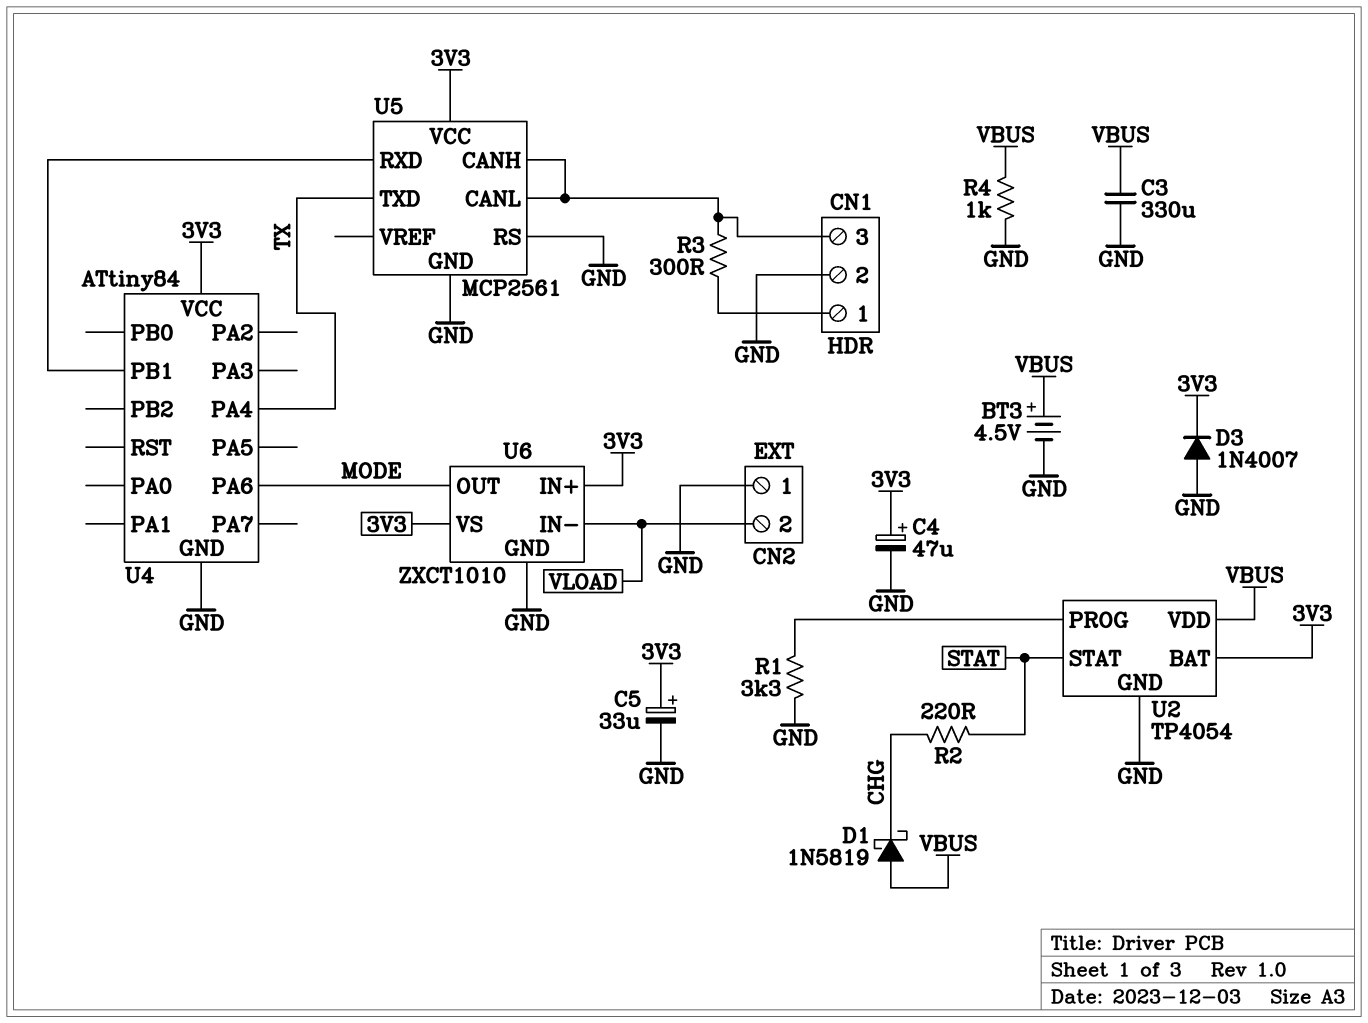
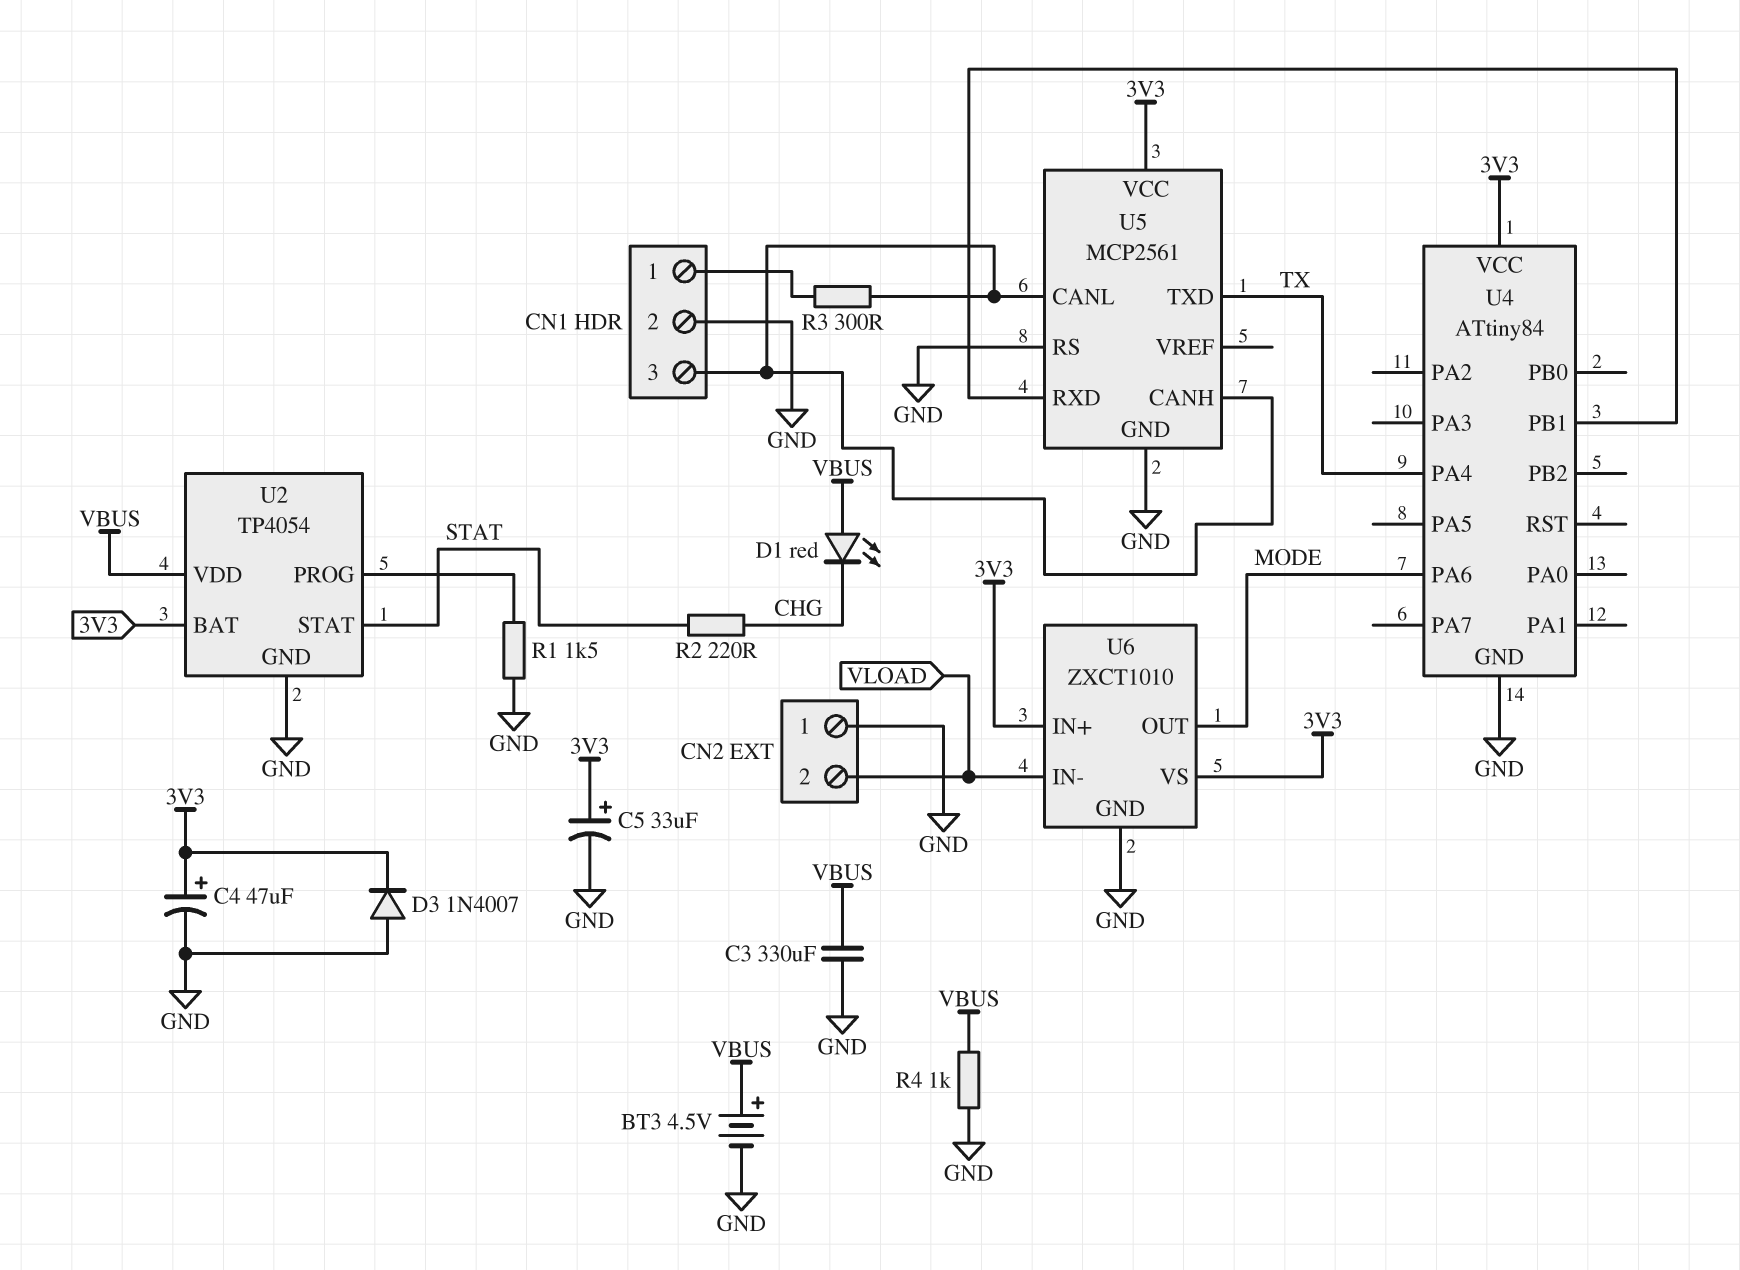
D1: schottky 1N5819 (A VBUS, K CHG) -> LED red (A VBUS, K CHG)
R1: 3.3k (GND, U2/PROG) -> 1.5k (GND, U2/PROG)

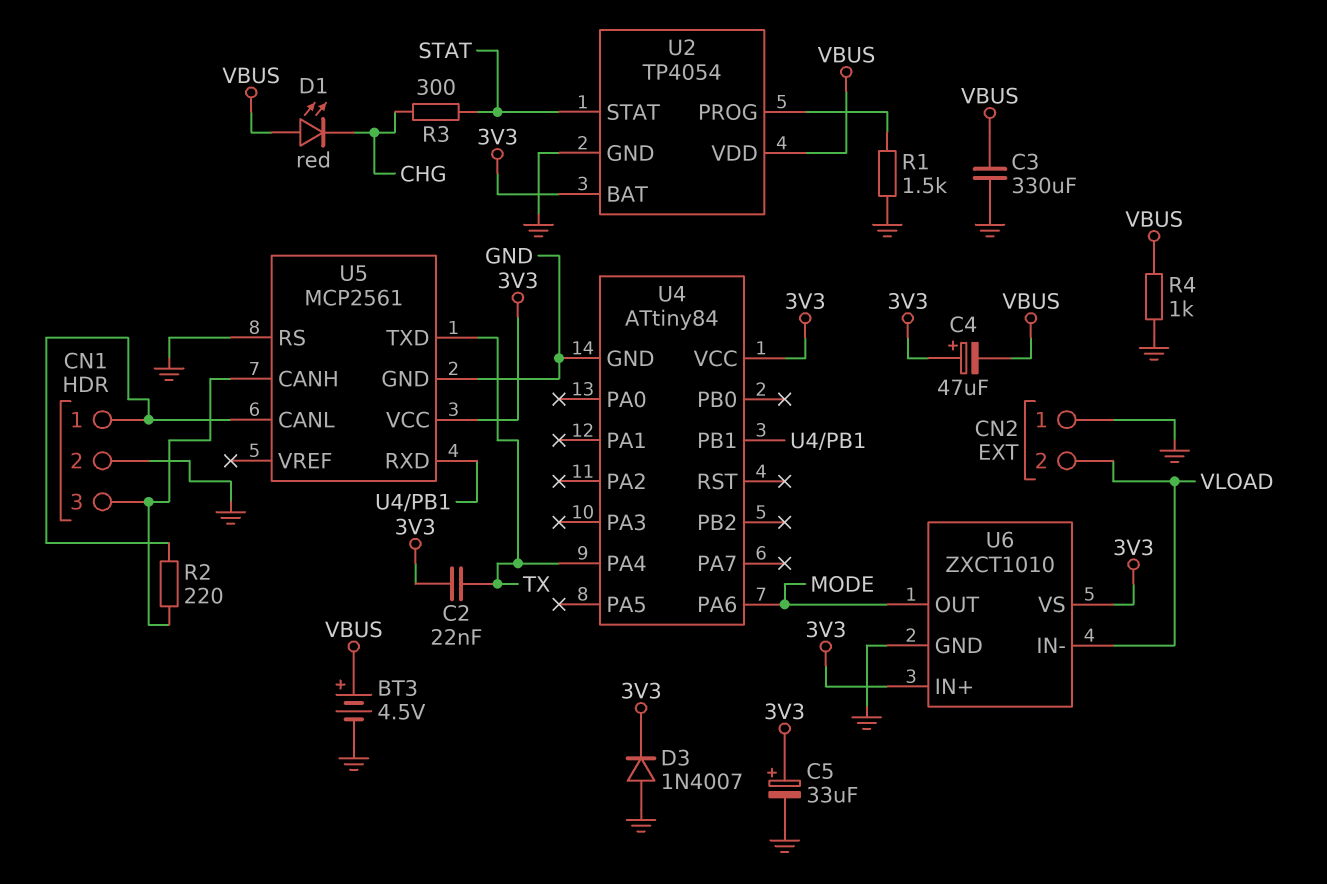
C2: none -> 22nF (3V3, TX)
C4: 47uF (plus 3V3, minus GND) -> 47uF (plus 3V3, minus VBUS)
R2: 220 (CHG, STAT) -> 220 (CN1/1, CN1/3)
R3: 300 (CN1/1, CN1/3) -> 300 (CHG, STAT)
U5 pin CANL: CN1/3 -> CN1/1

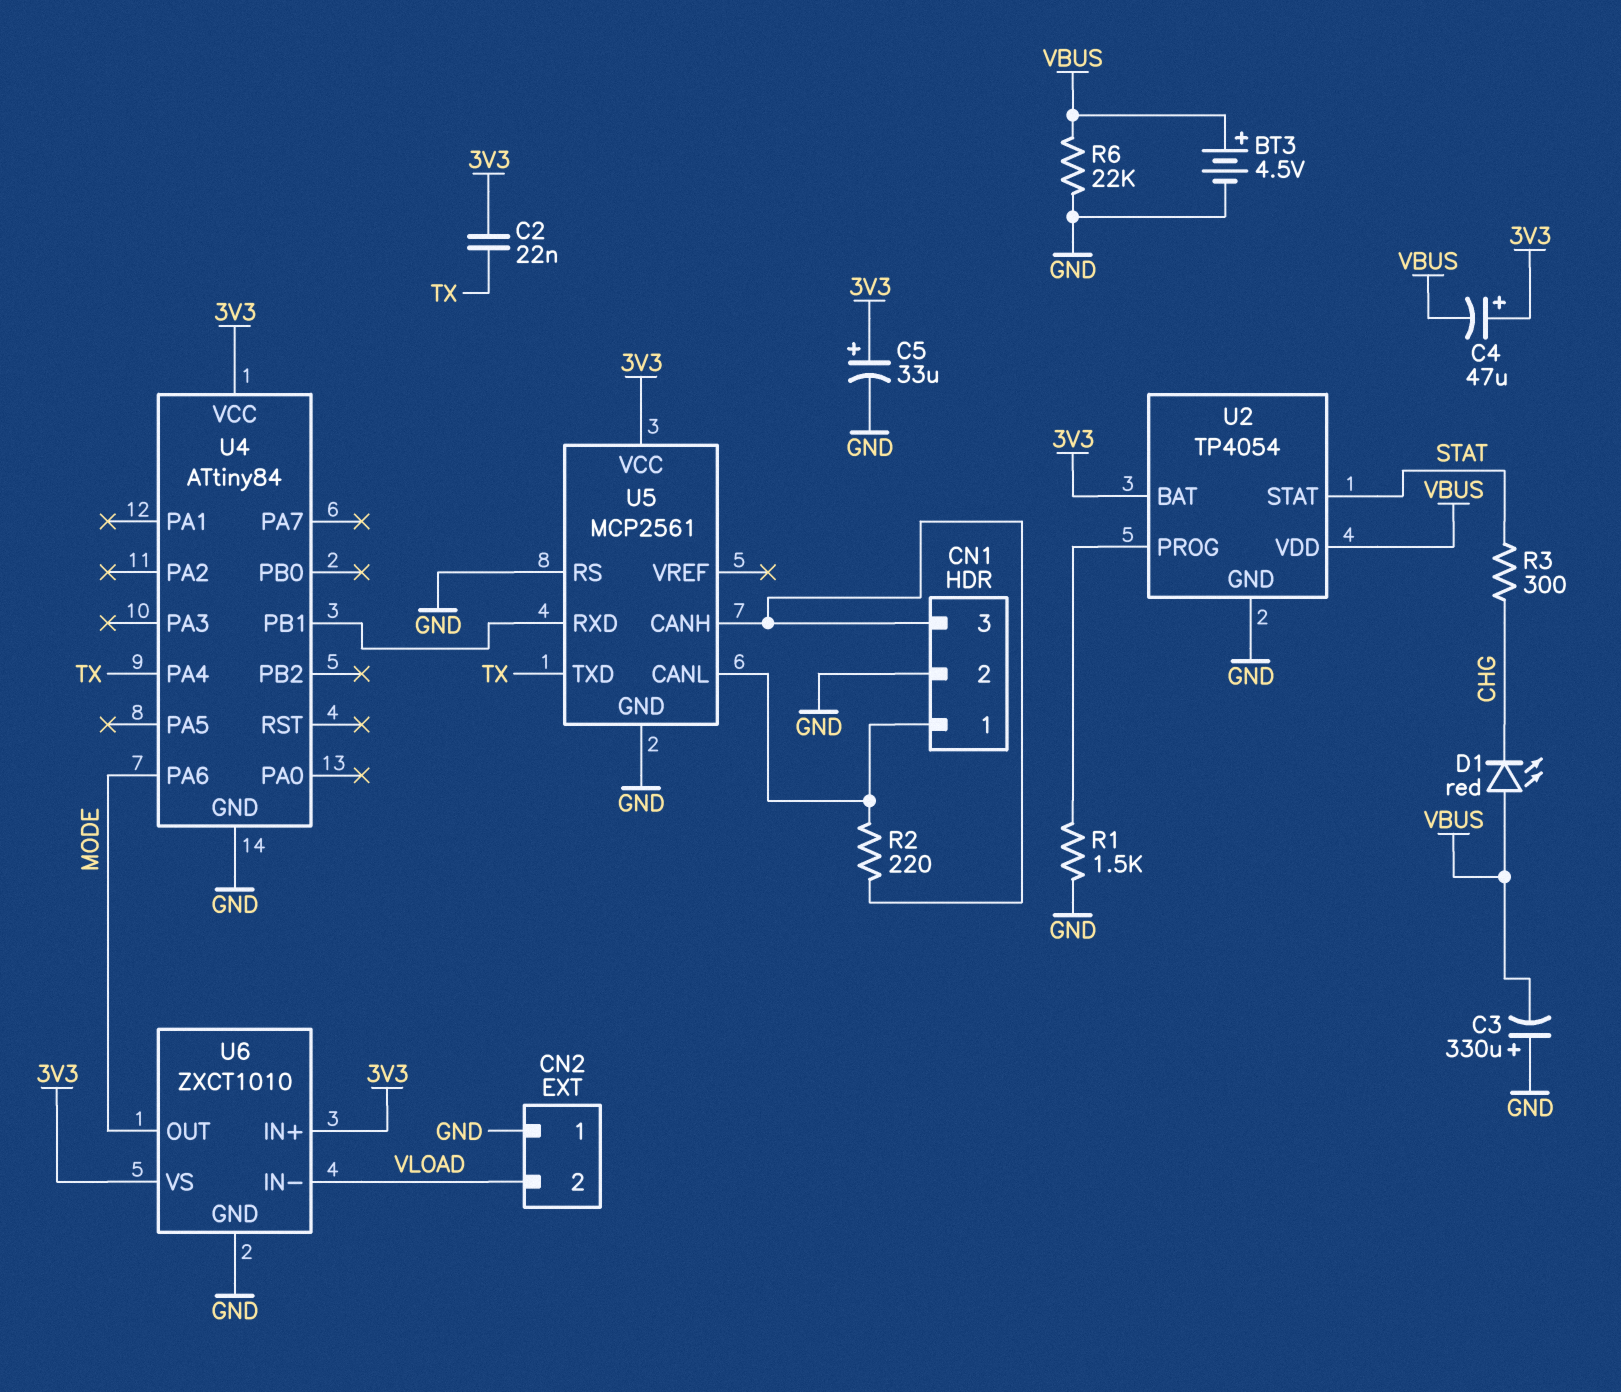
C3: 330uF (GND, VBUS) -> 330uF (plus GND, minus VBUS)
D3: diode 1N4007 (A GND, K 3V3) -> none
R4: 1k (GND, VBUS) -> none
R6: none -> 22k (GND, VBUS)

